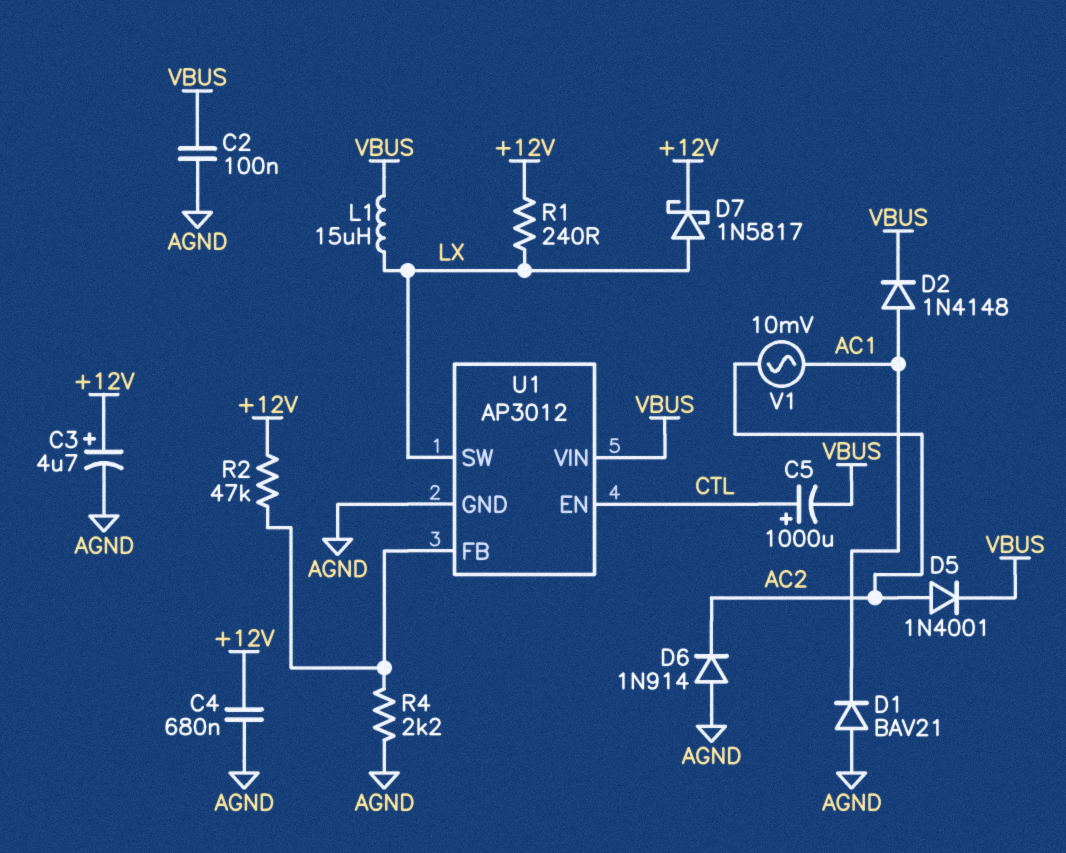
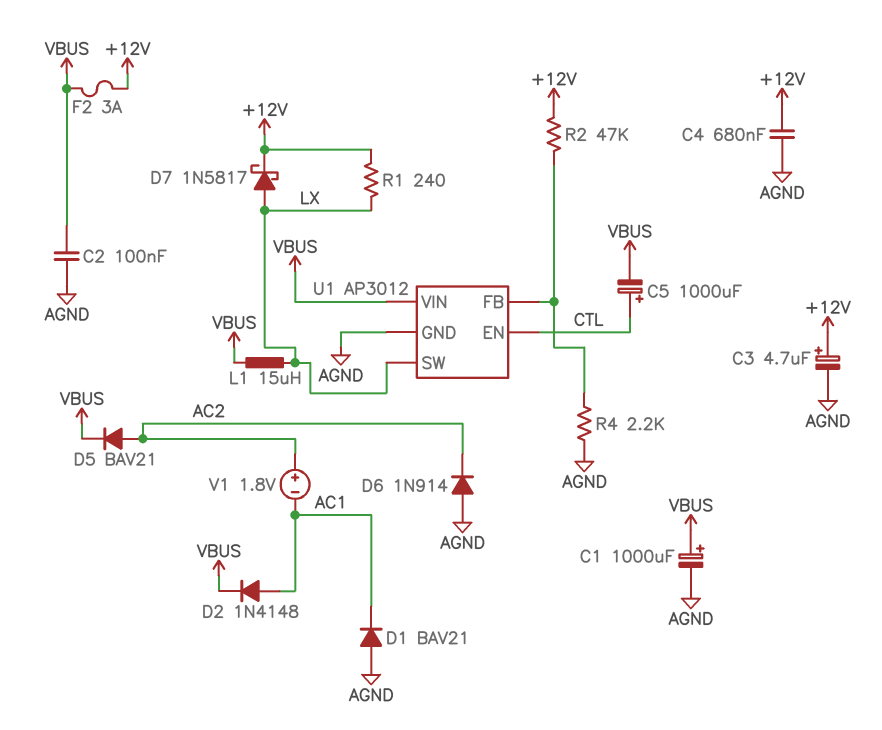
C1: none -> 1000uF (plus VBUS, minus AGND)
D5: diode 1N4001 (A AC2, K VBUS) -> diode BAV21 (A AC2, K VBUS)
F2: none -> 3A (+12V, VBUS)
V1: AC 10mV (AC1, AC2) -> 1.8V (plus AC2, minus AC1)

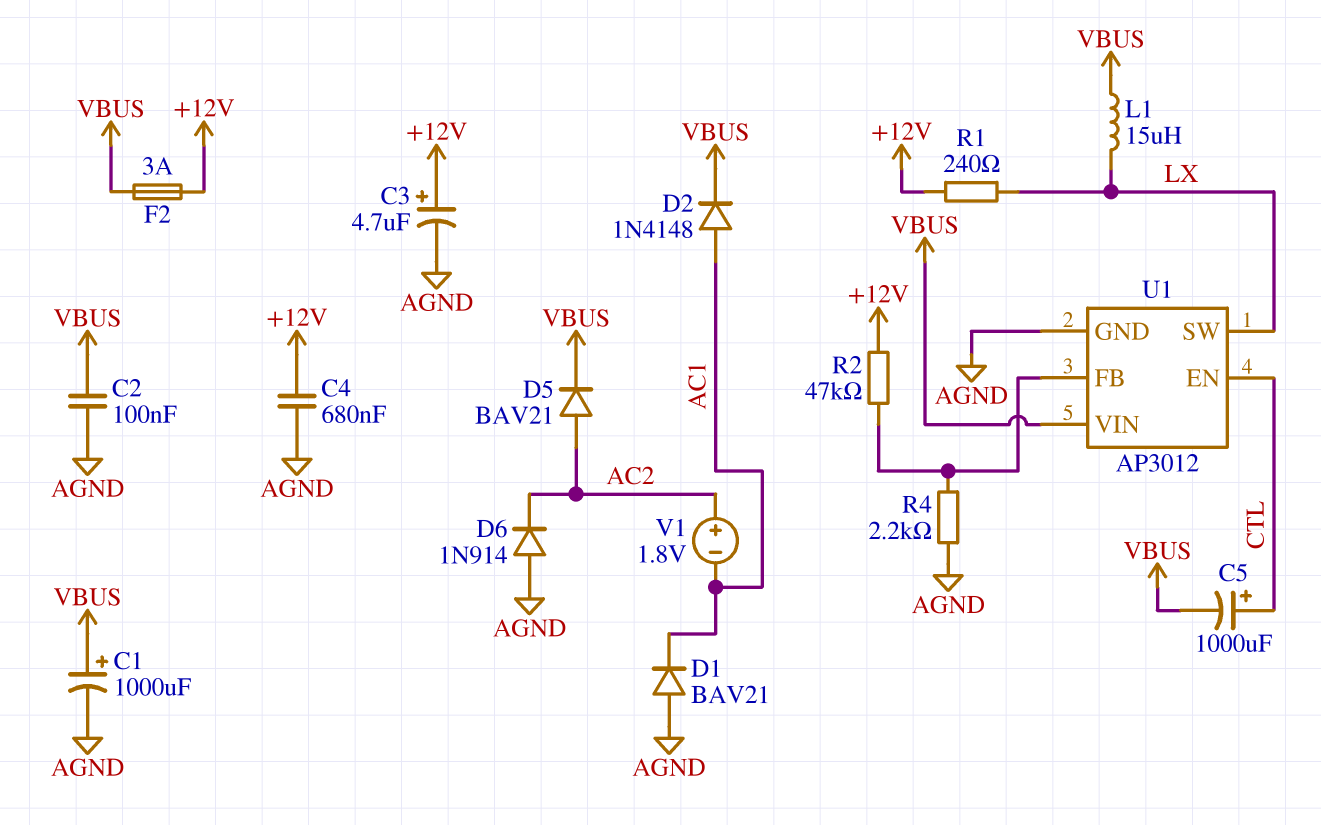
D7: schottky 1N5817 (A LX, K +12V) -> none

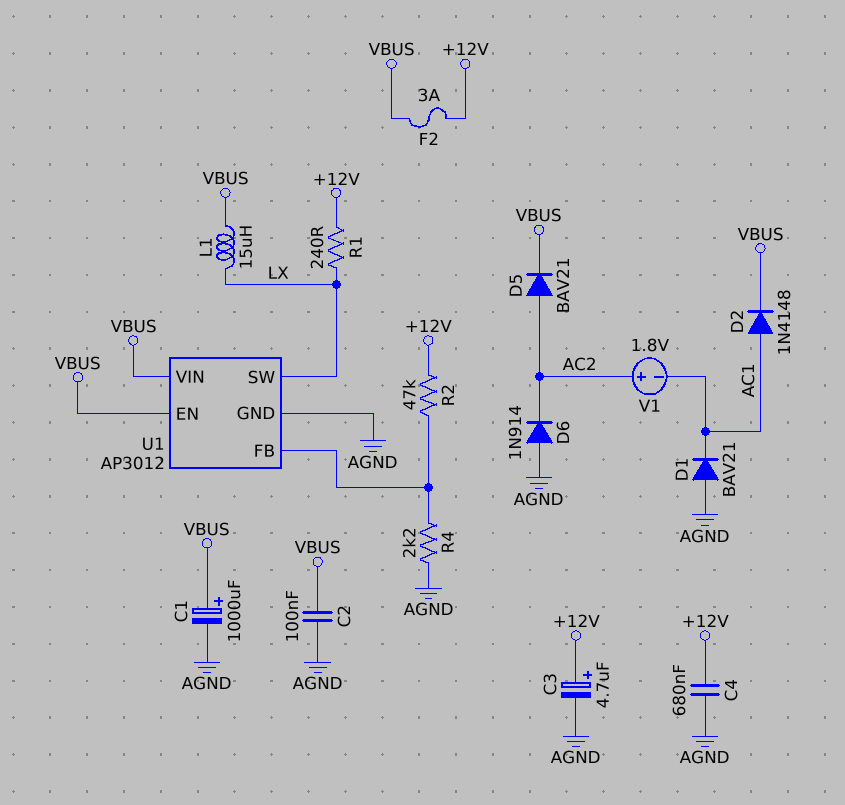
C5: 1000uF (plus CTL, minus VBUS) -> none
U1 pin EN: CTL -> VBUS

